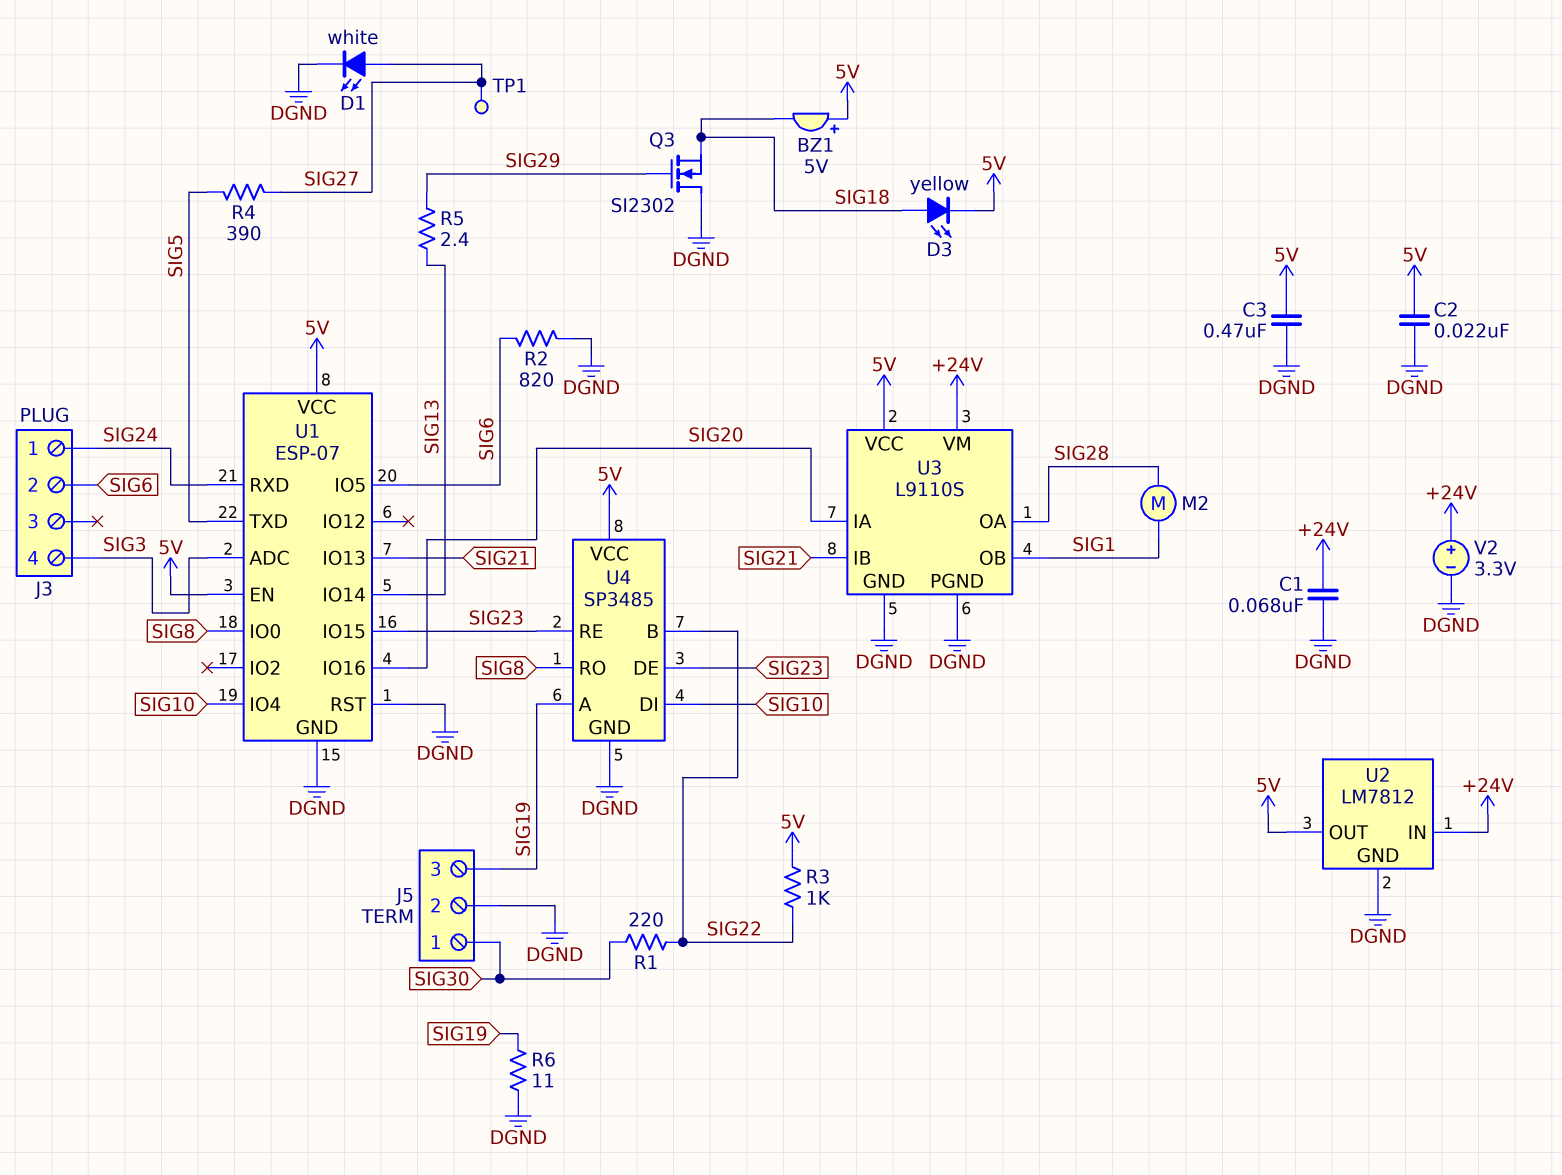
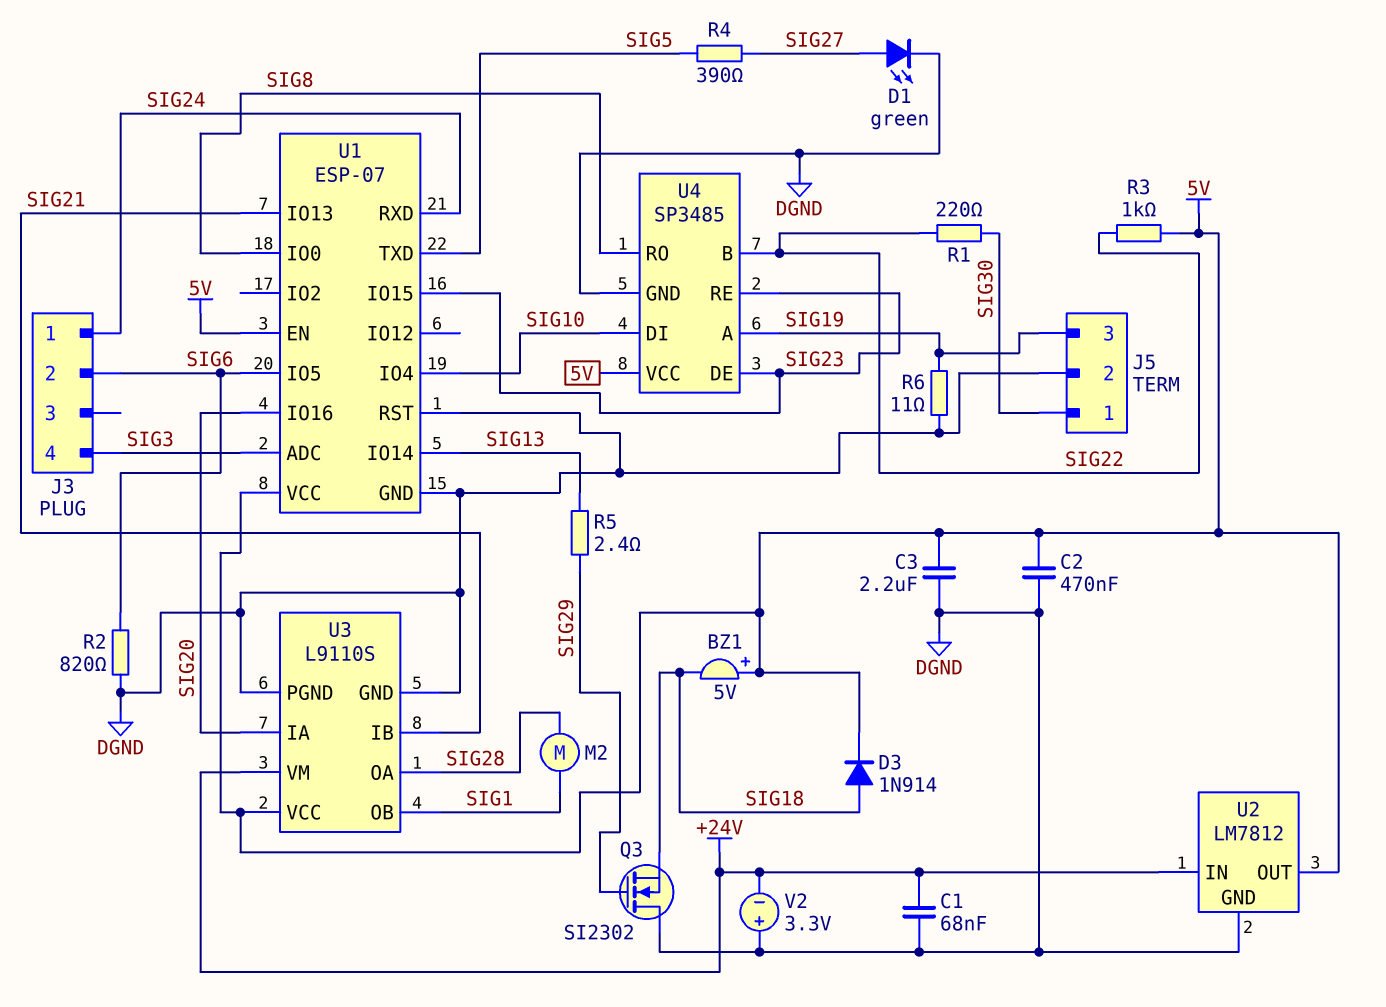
C2: 22nF (5V, DGND) -> 470nF (5V, DGND)
C3: 470nF (5V, DGND) -> 2.2uF (5V, DGND)
D1: LED white (A SIG27, K DGND) -> LED green (A SIG27, K DGND)
D3: LED yellow (A SIG18, K 5V) -> diode 1N914 (A SIG18, K 5V)
TP1: test point (SIG27) -> none
V2: 3.3V (plus +24V, minus DGND) -> 3.3V (plus DGND, minus +24V)

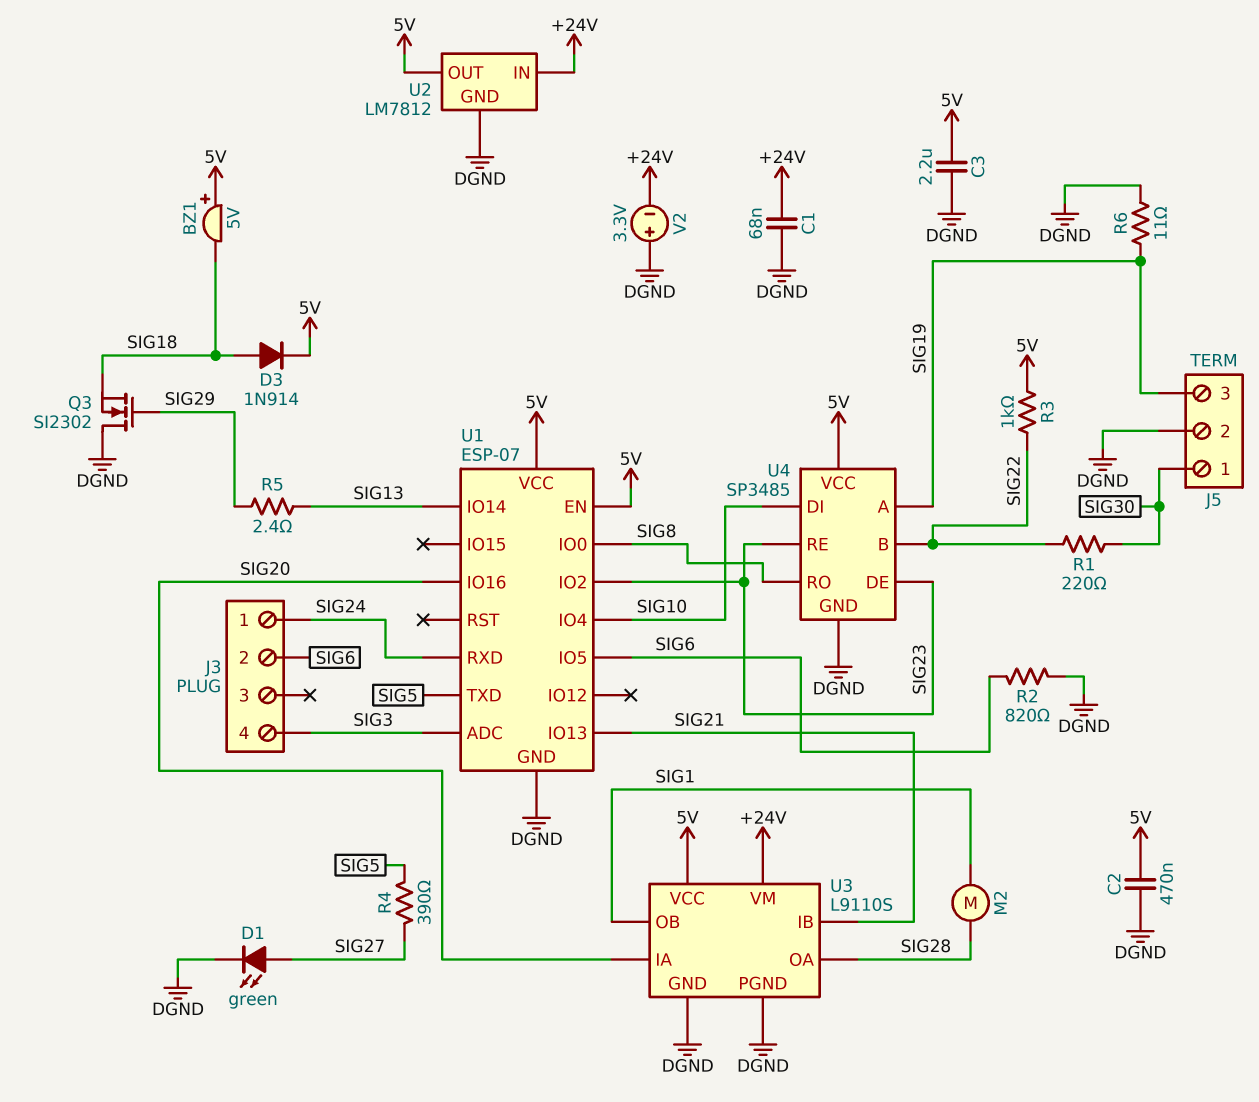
U1 pin IO2: none -> SIG23
U1 pin IO15: SIG23 -> none
U1 pin RST: DGND -> none

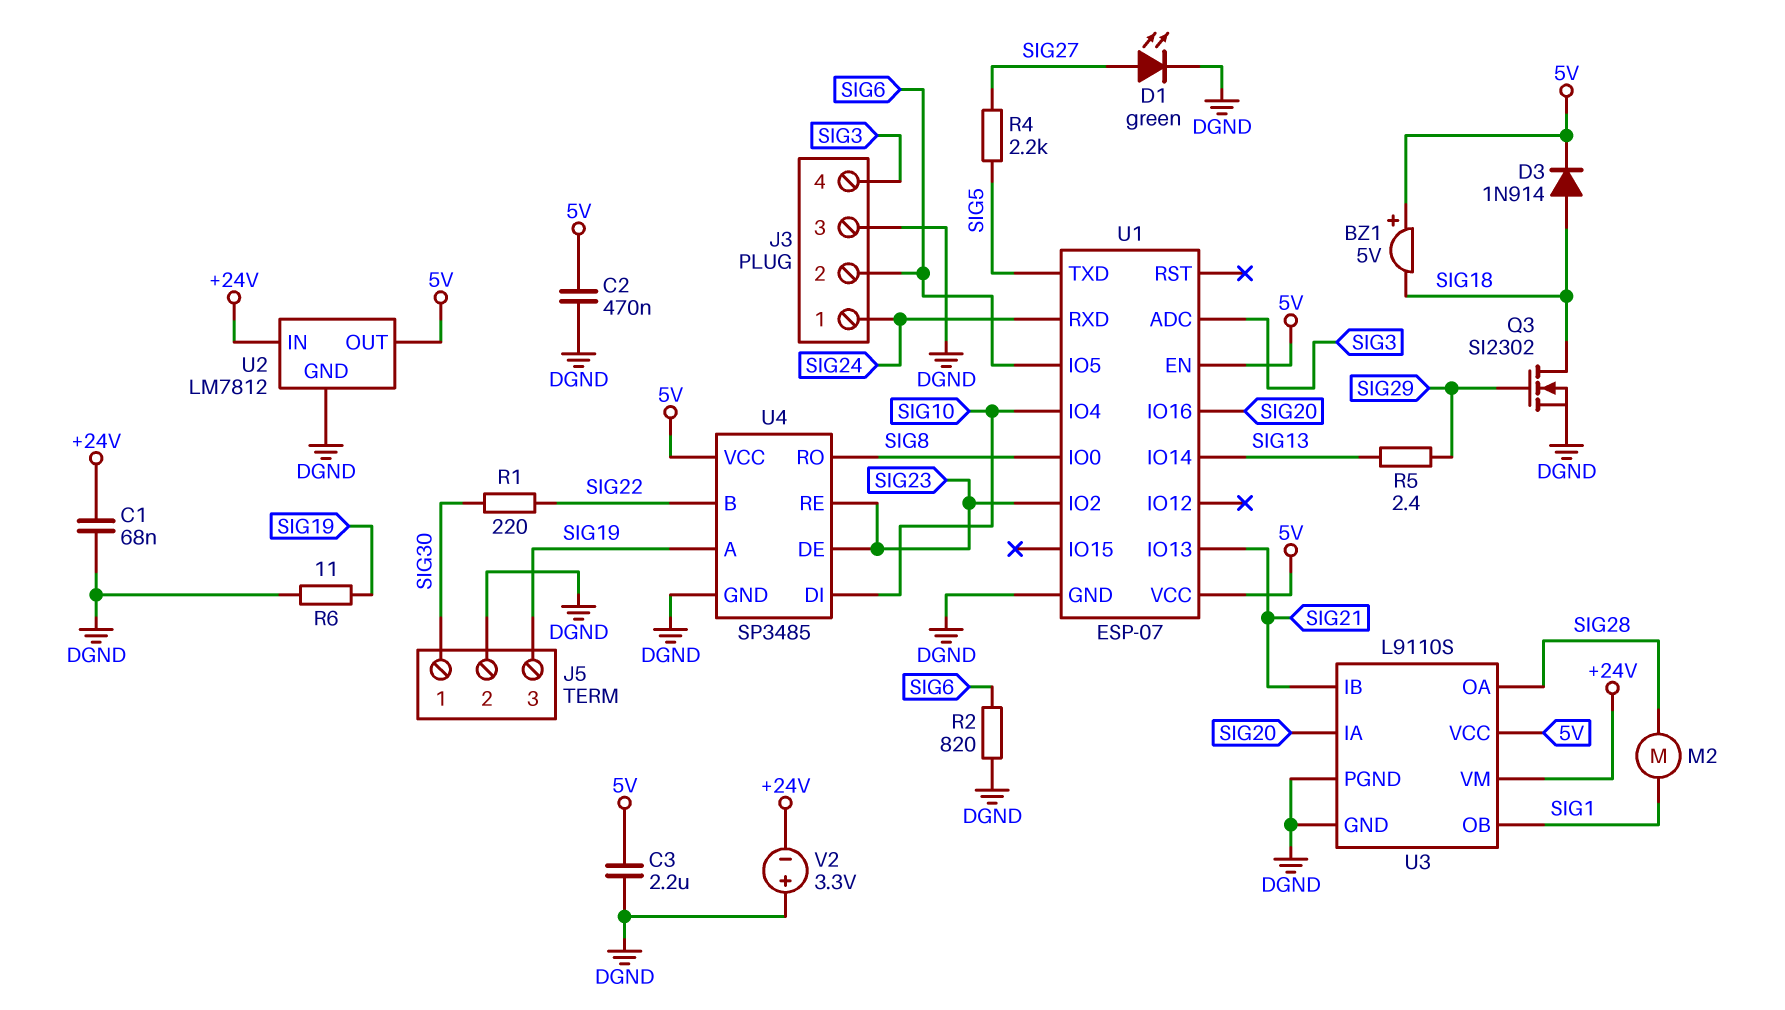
J3 pin 3: none -> DGND
Q3: NMOS SI2302 (G SIG29, D DGND, S SIG18) -> NMOS SI2302 (G SIG29, D SIG18, S DGND)
R3: 1k (5V, SIG22) -> none
R4: 390 (SIG5, SIG27) -> 2.2k (SIG5, SIG27)

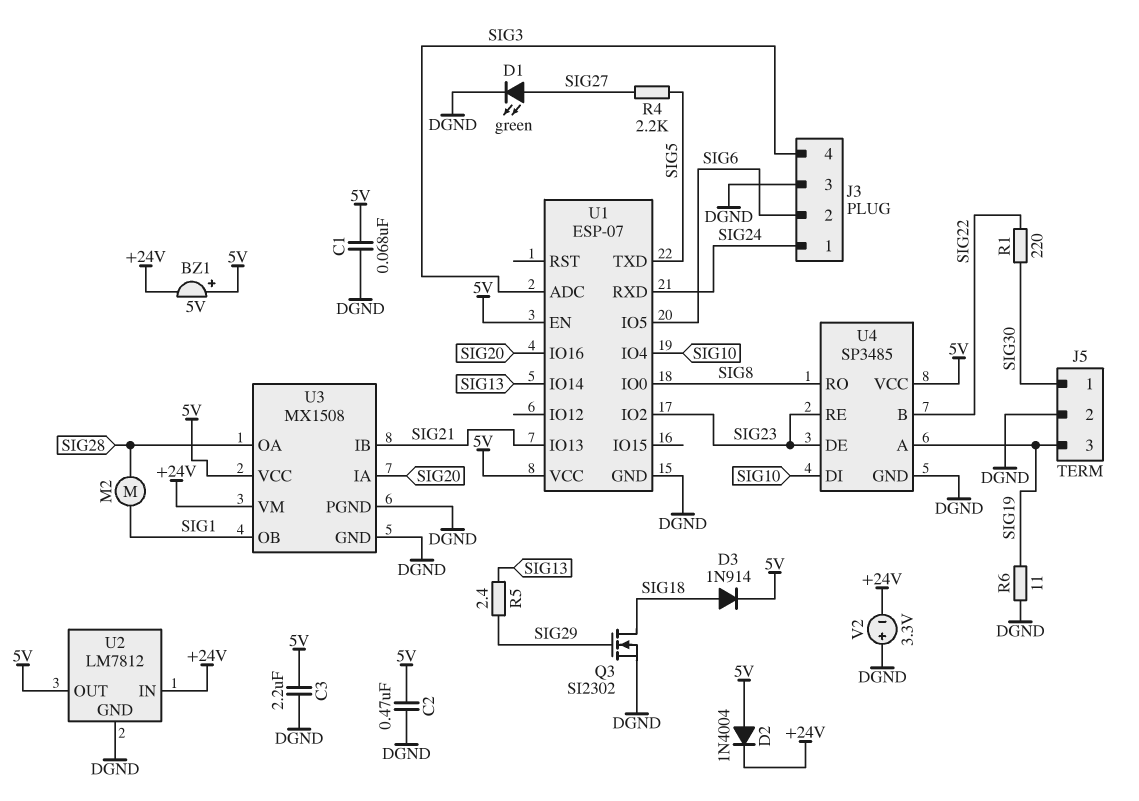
BZ1: buzzer 5V (plus 5V, minus SIG18) -> buzzer 5V (plus 5V, minus +24V)
C1: 68nF (+24V, DGND) -> 68nF (5V, DGND)
D2: none -> diode 1N4004 (A 5V, K +24V)
R2: 820 (DGND, SIG6) -> none
U3: L9110S -> MX1508

